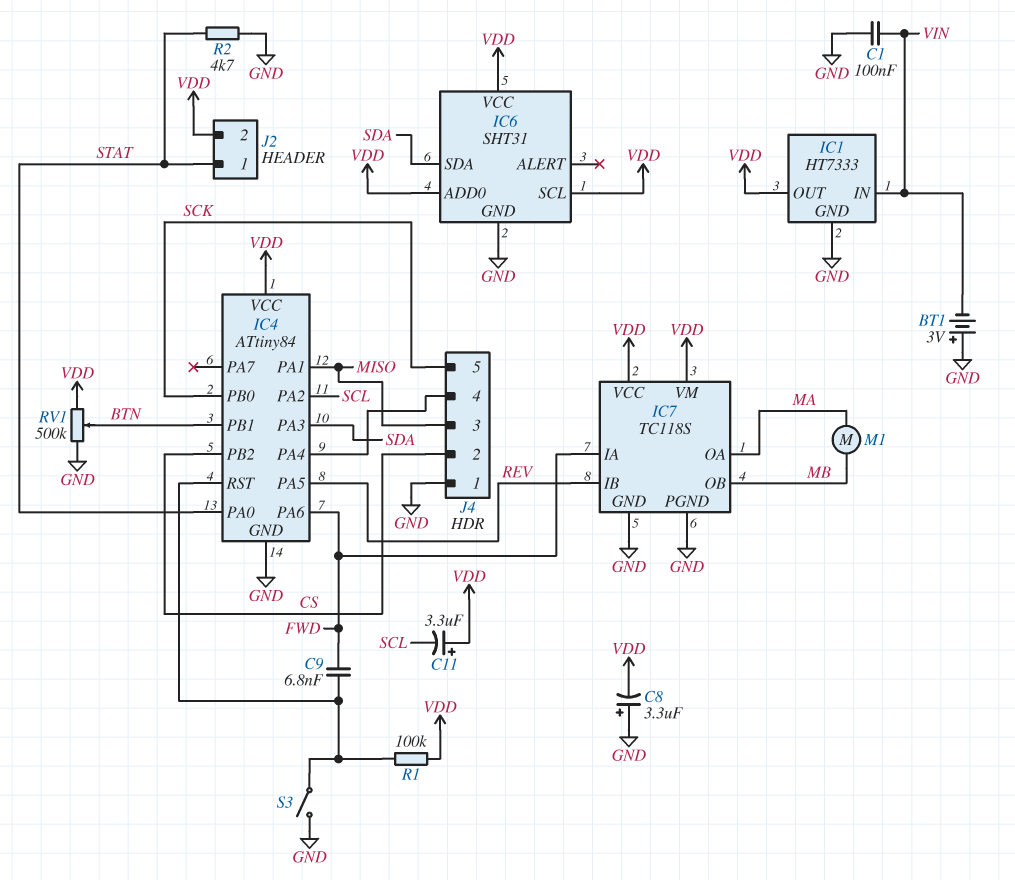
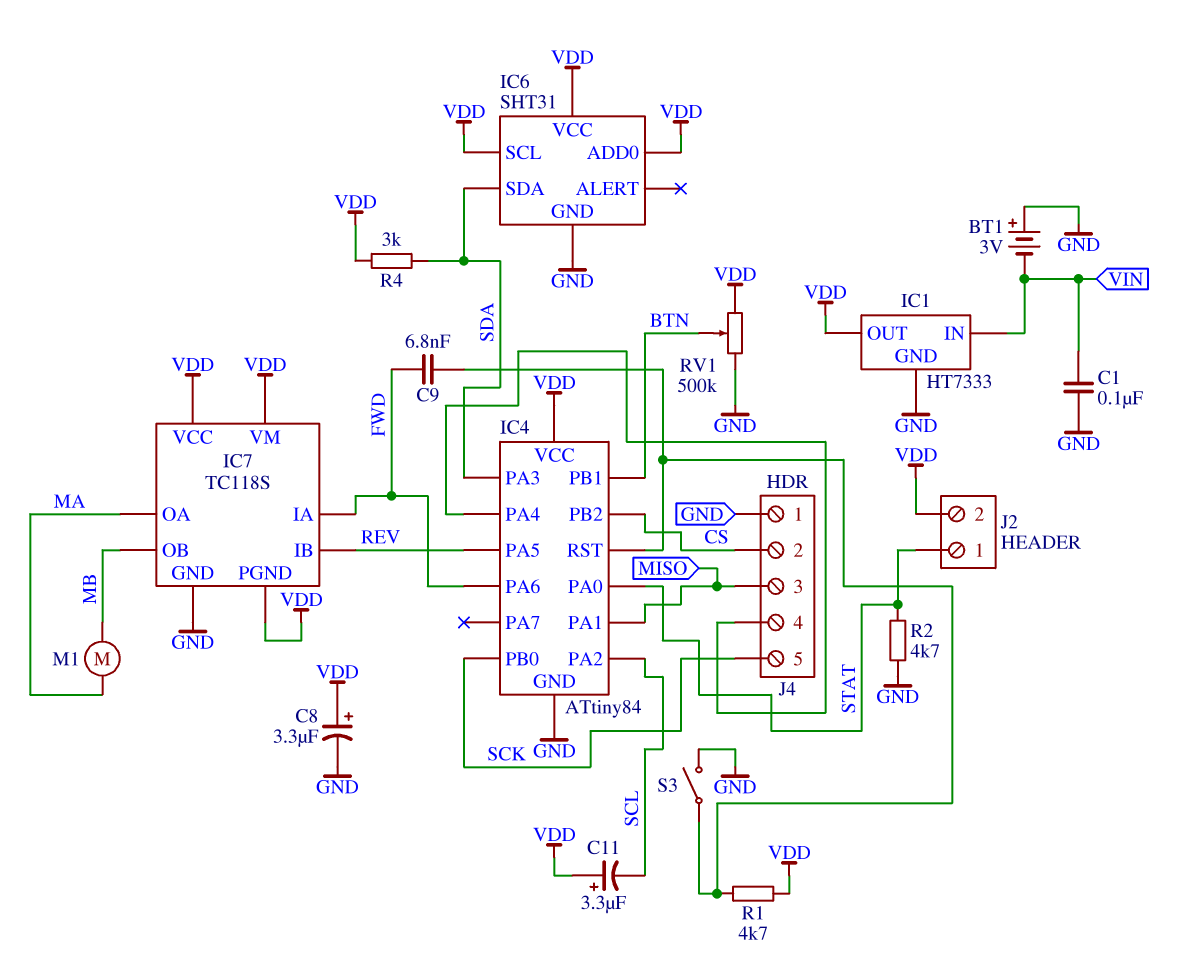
C8: 3.3uF (plus GND, minus VDD) -> 3.3uF (plus VDD, minus GND)
IC7 pin PGND: GND -> VDD
R1: 100k (IC4/RST, VDD) -> 4.7k (IC4/RST, VDD)
R4: none -> 3k (SDA, VDD)

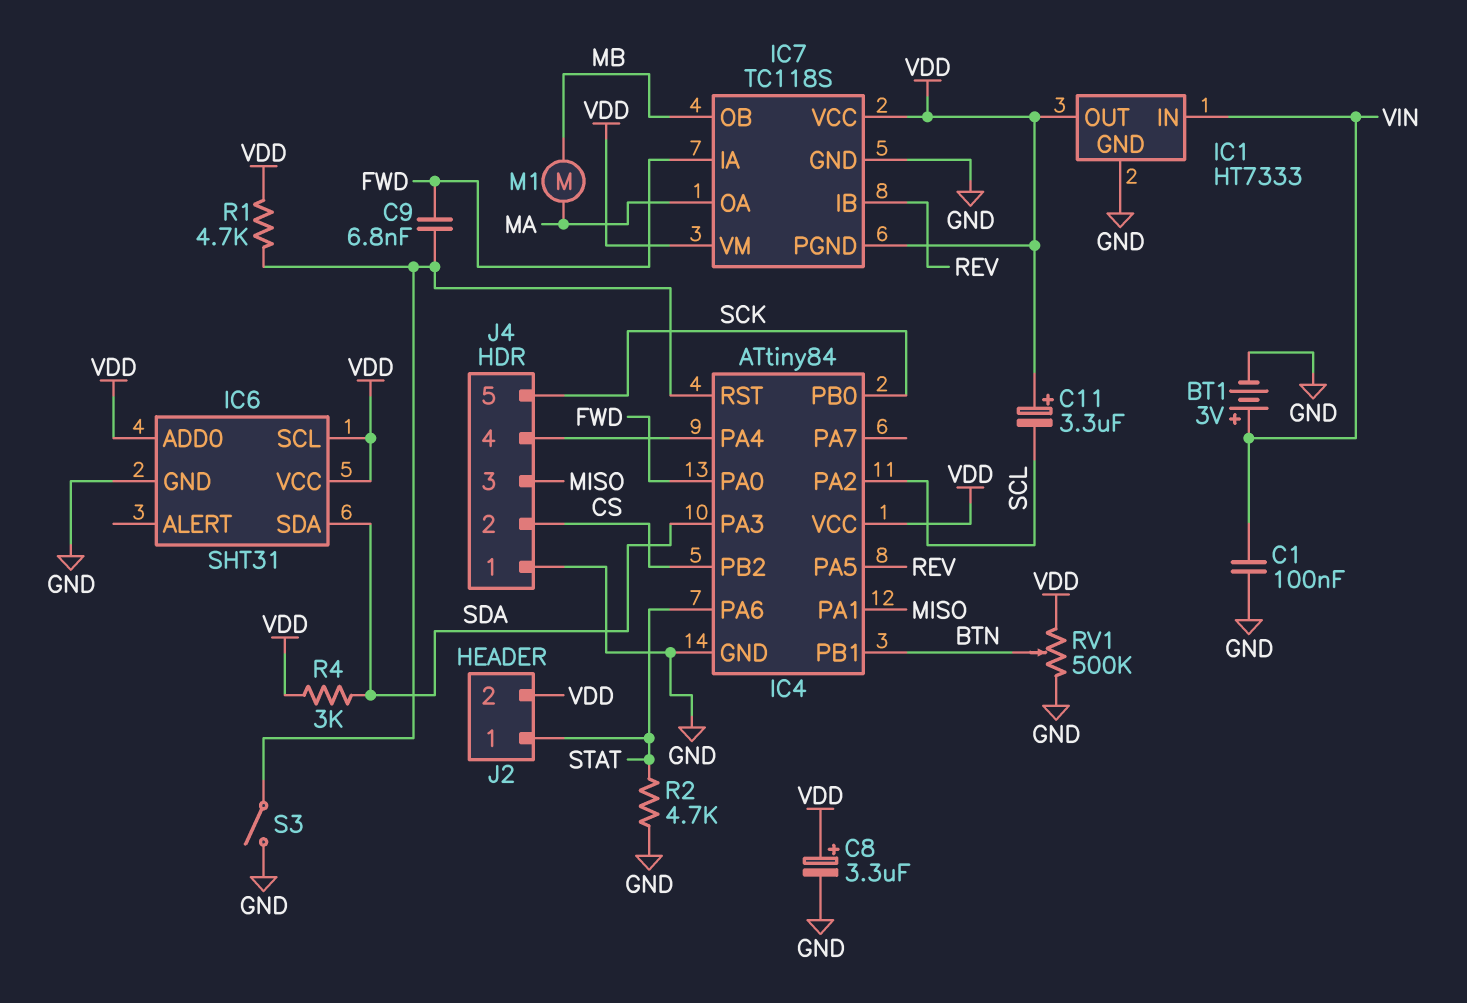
BT1: 3V (plus GND, minus VIN) -> 3V (plus VIN, minus GND)
IC4 pin PA0: STAT -> FWD
IC4 pin PA6: FWD -> STAT

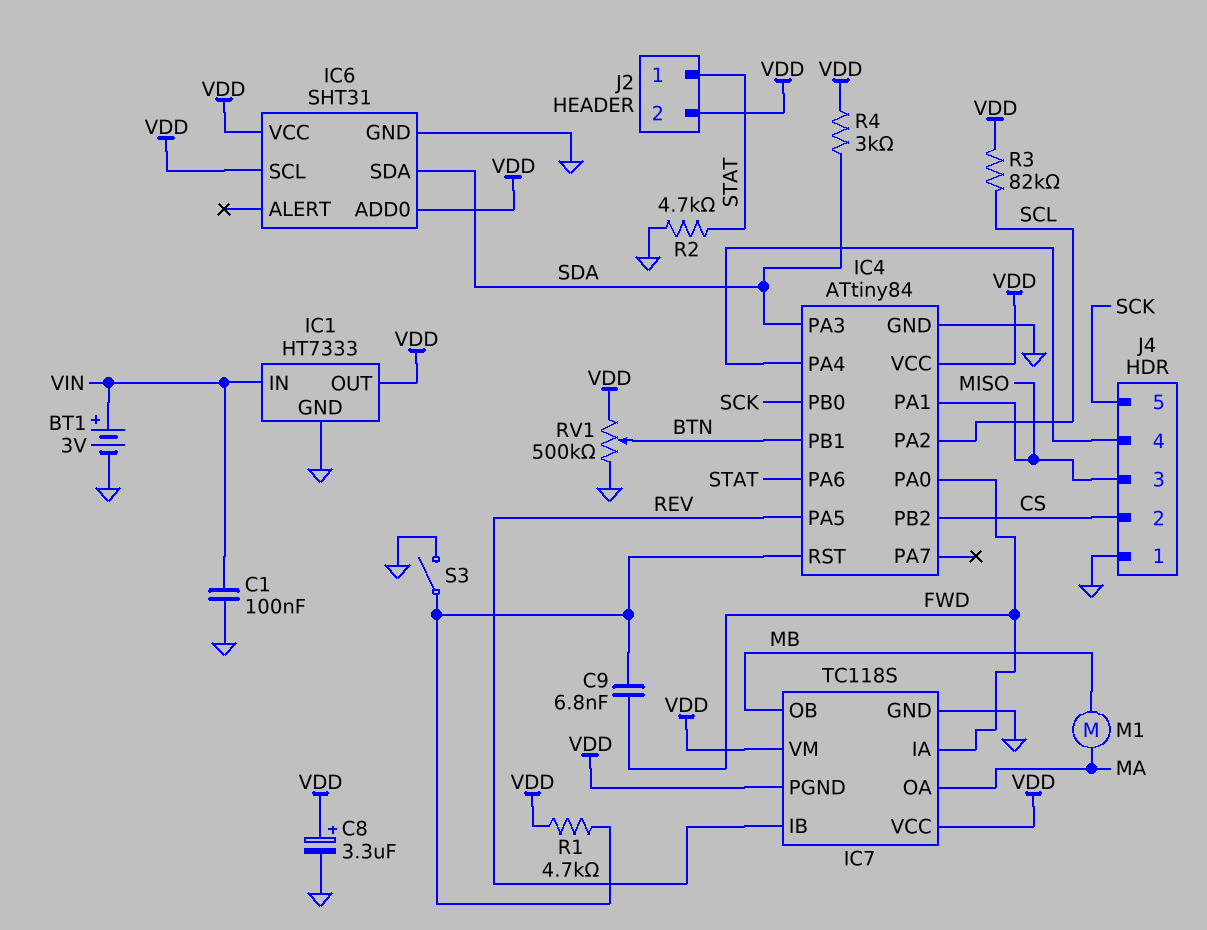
C11: 3.3uF (plus VDD, minus SCL) -> none
R3: none -> 82k (SCL, VDD)

